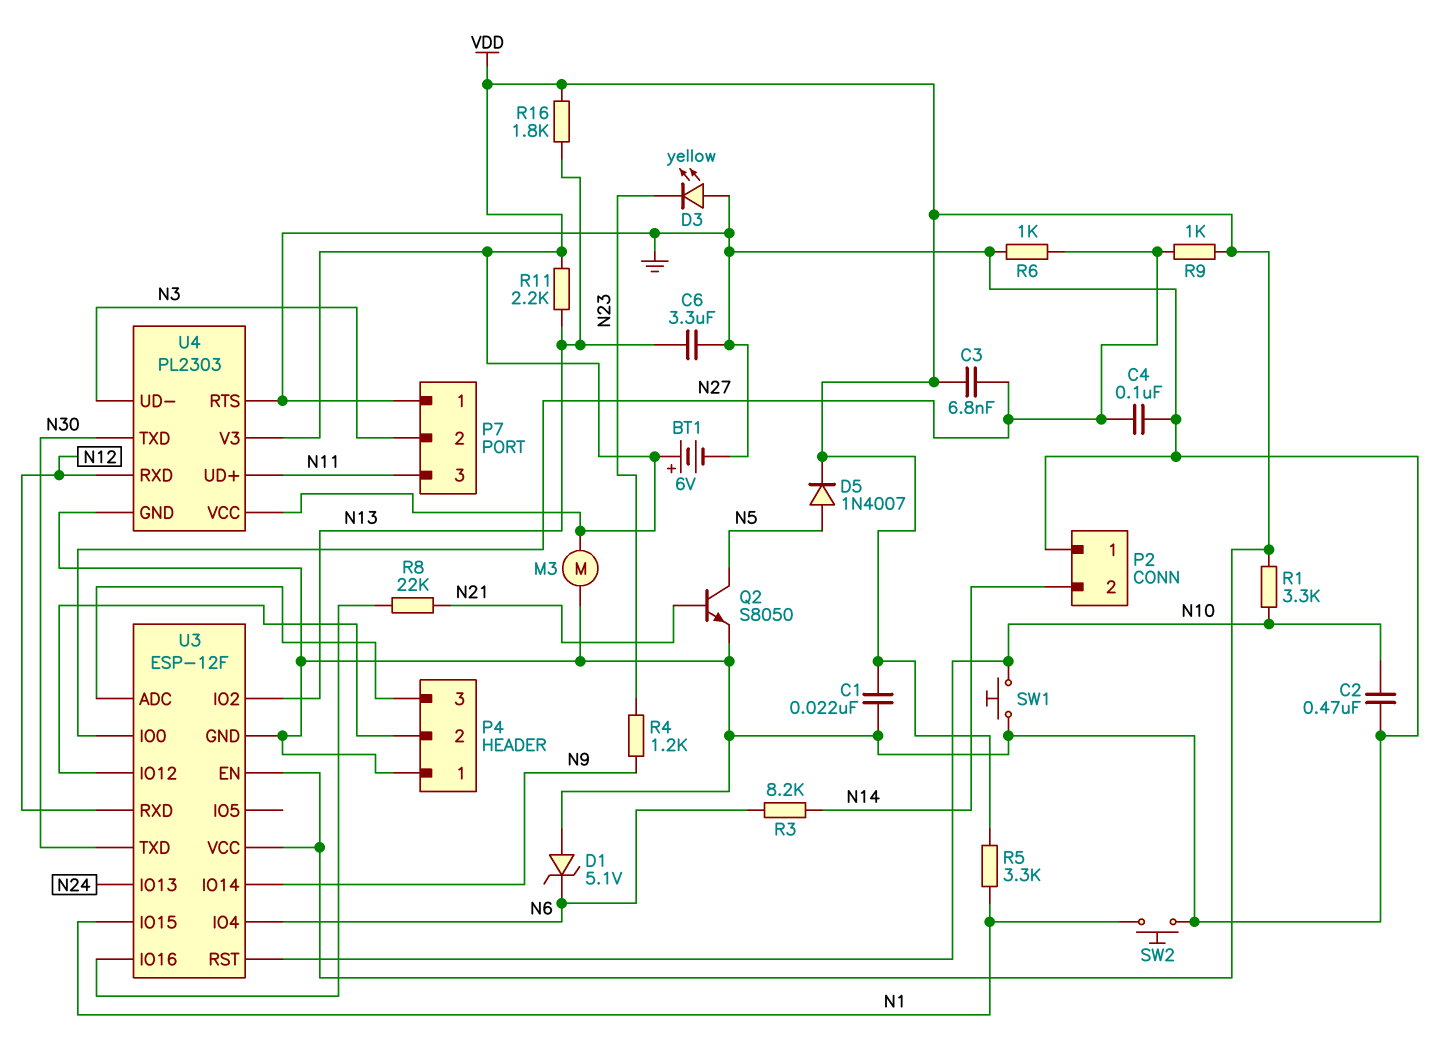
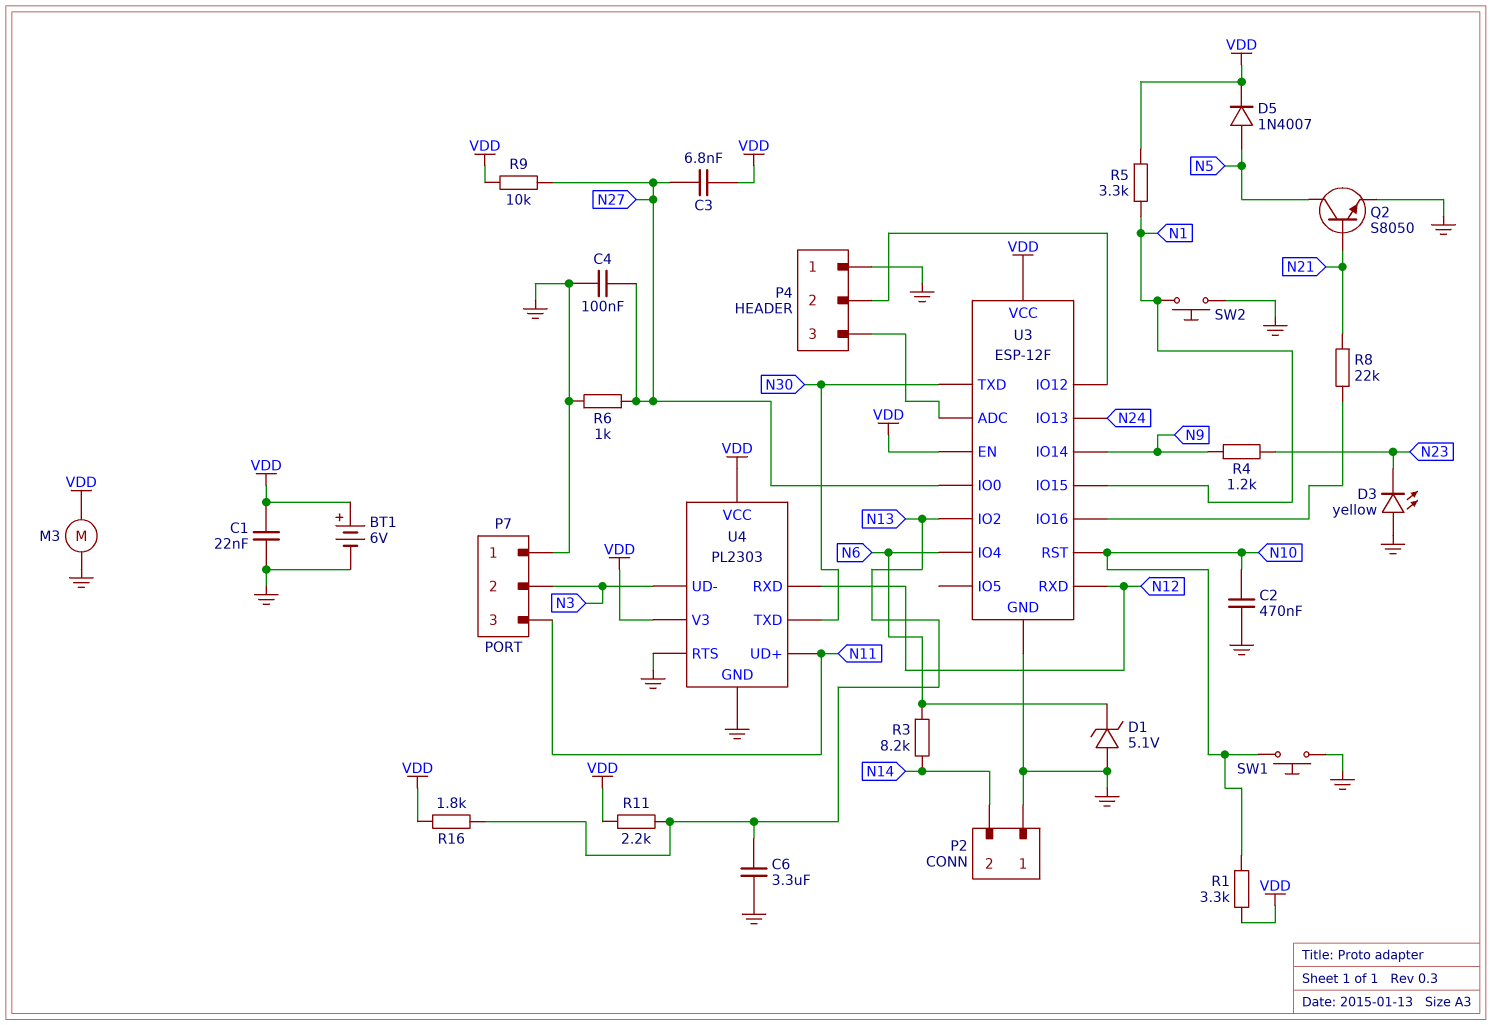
R9: 1k (N27, VDD) -> 10k (N27, VDD)

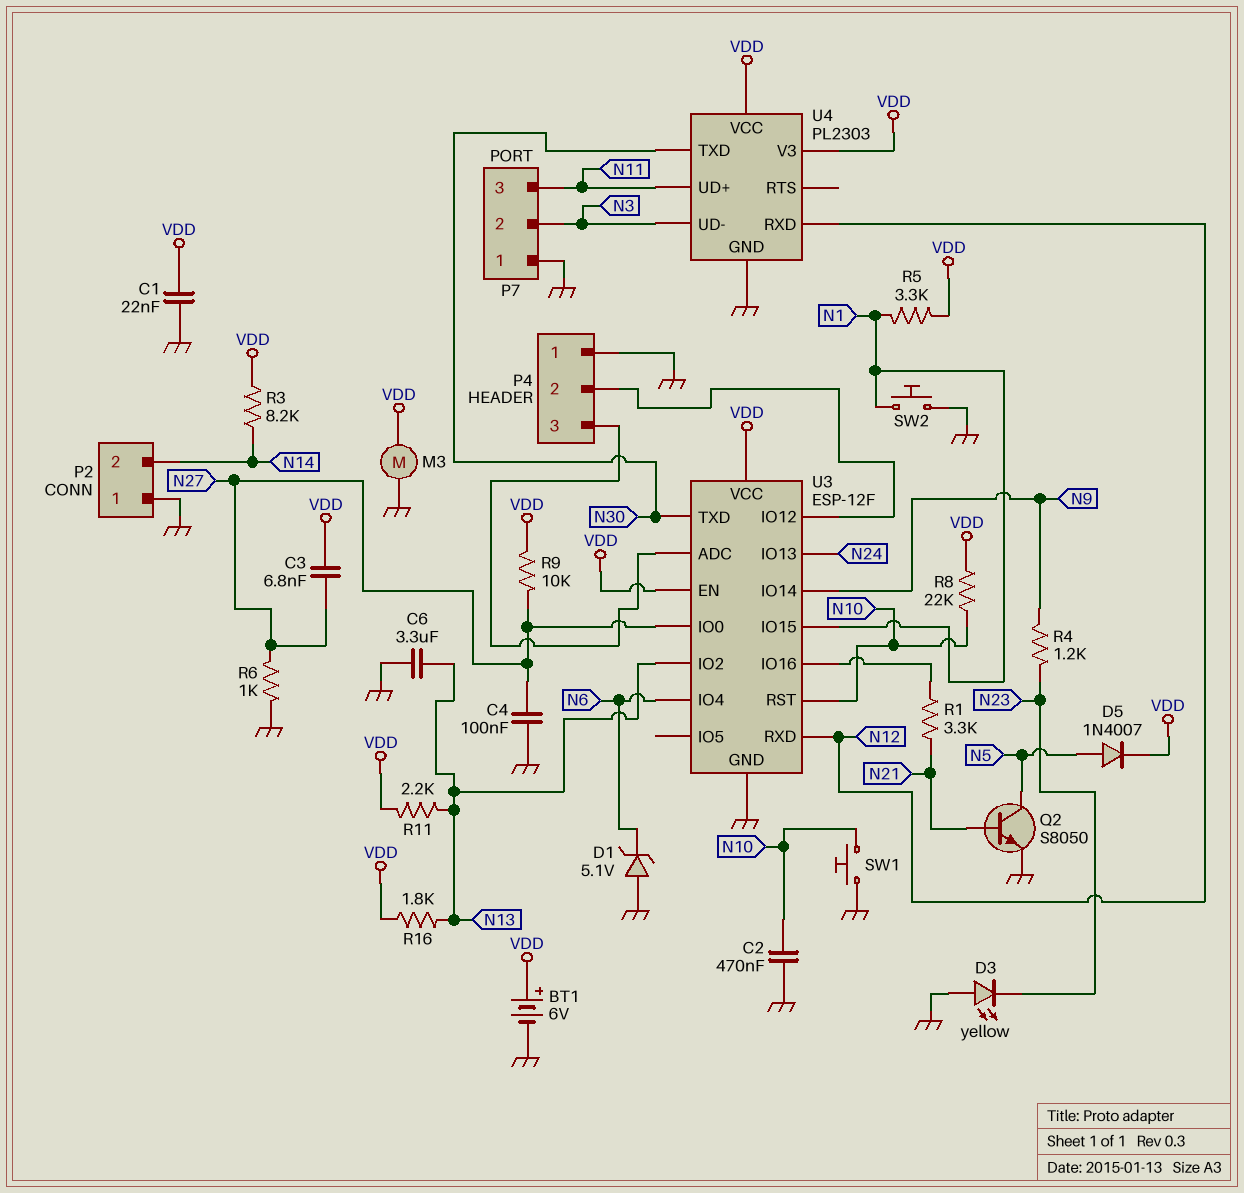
R1: 3.3k (N10, VDD) -> 3.3k (N21, U3/IO16)
R3: 8.2k (N6, N14) -> 8.2k (N14, VDD)
R8: 22k (N21, U3/IO16) -> 22k (N10, VDD)
U4 pin RTS: GND -> none

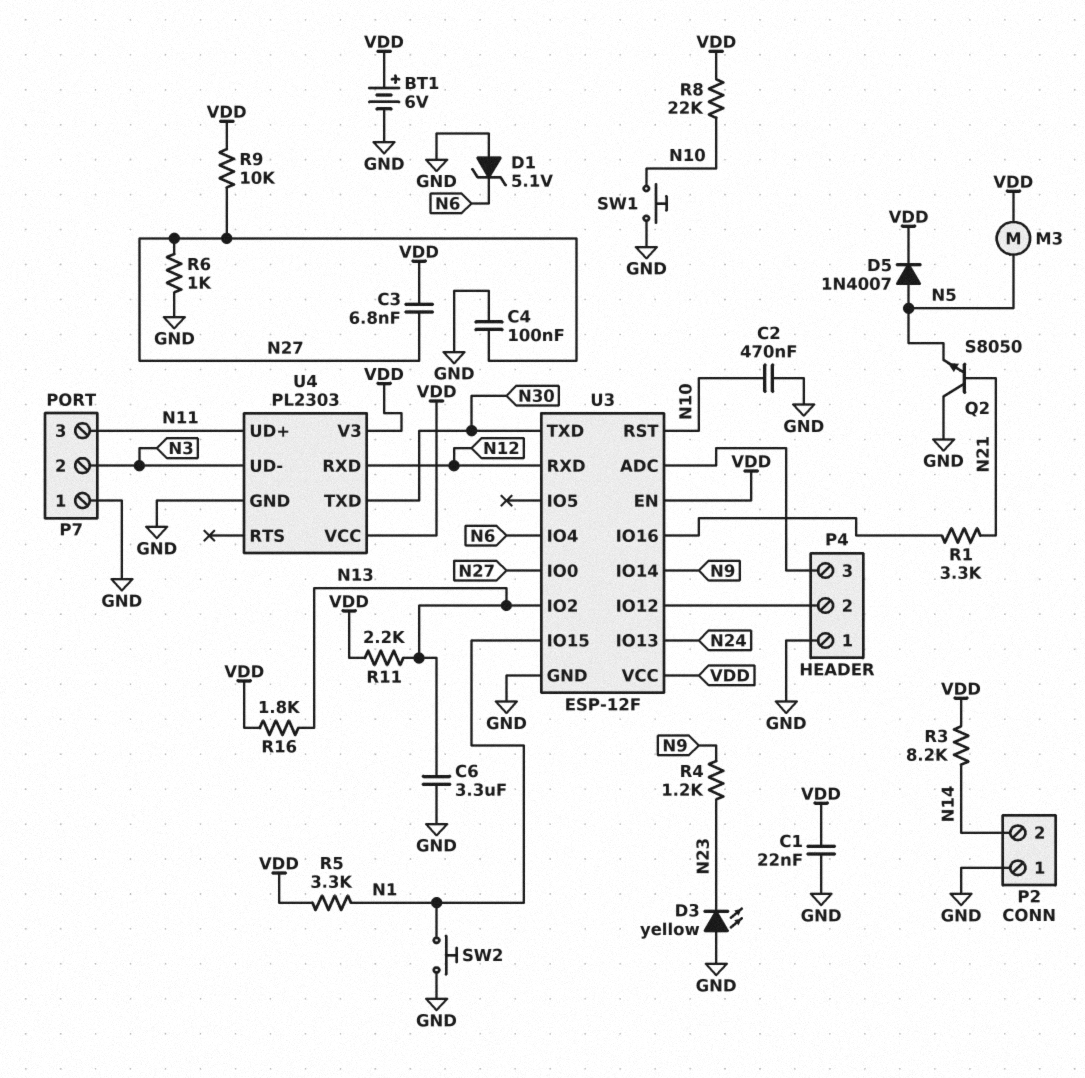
M3: motor (GND, VDD) -> motor (N5, VDD)
Q2: NPN S8050 (B N21, C N5, E GND) -> NPN S8050 (B N21, C GND, E N5)

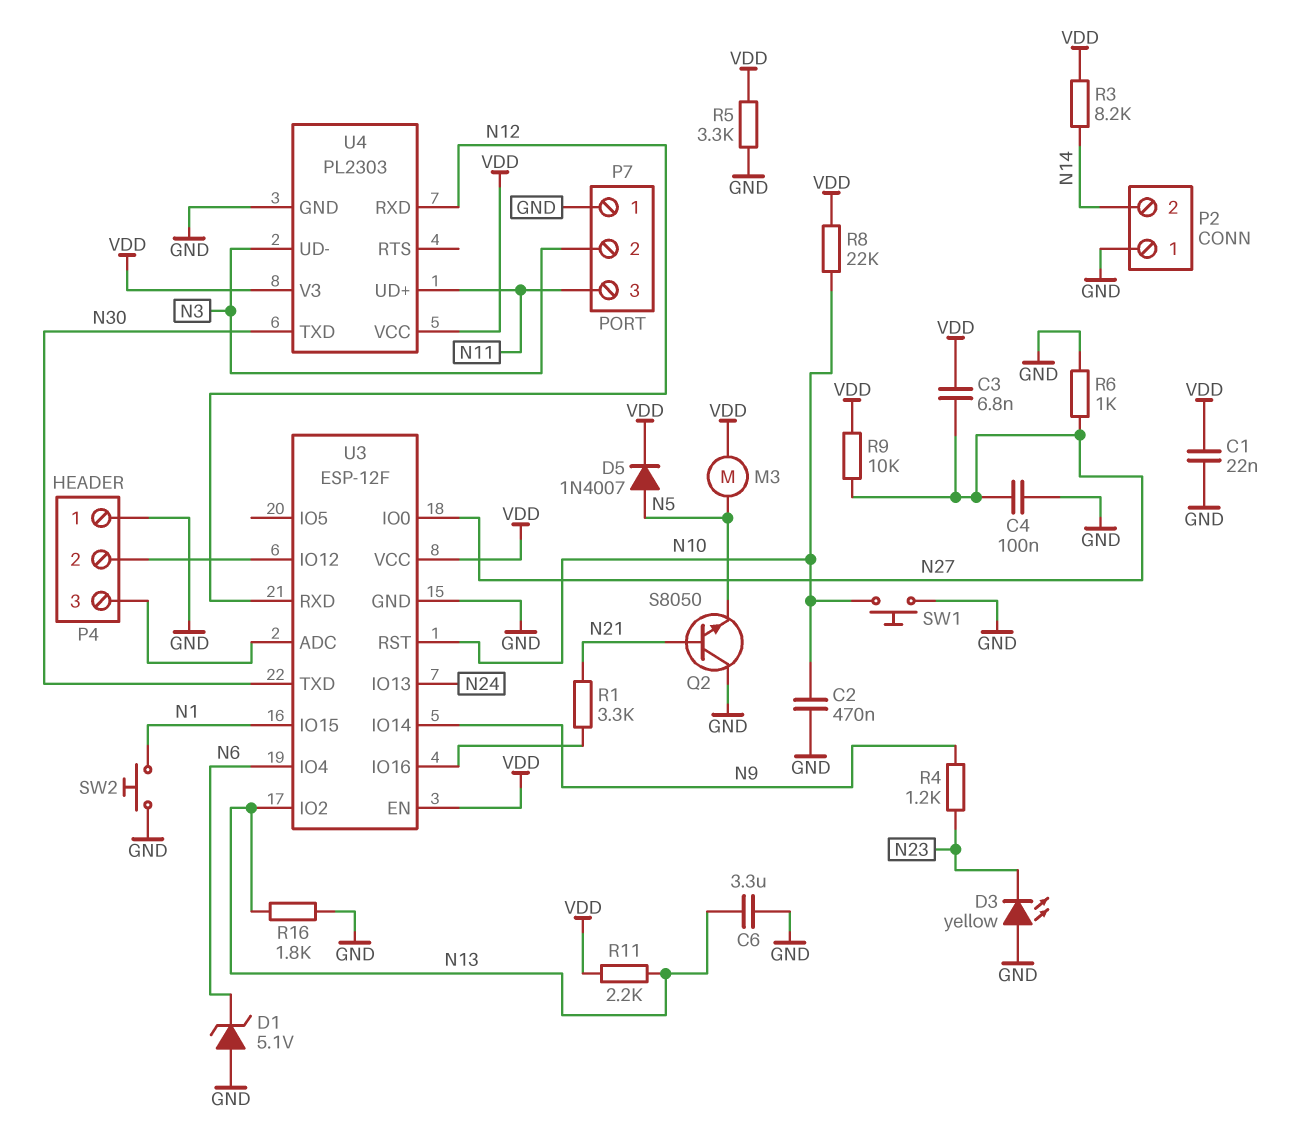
BT1: 6V (plus VDD, minus GND) -> none
R5: 3.3k (N1, VDD) -> 3.3k (GND, VDD)
R16: 1.8k (N13, VDD) -> 1.8k (GND, N13)

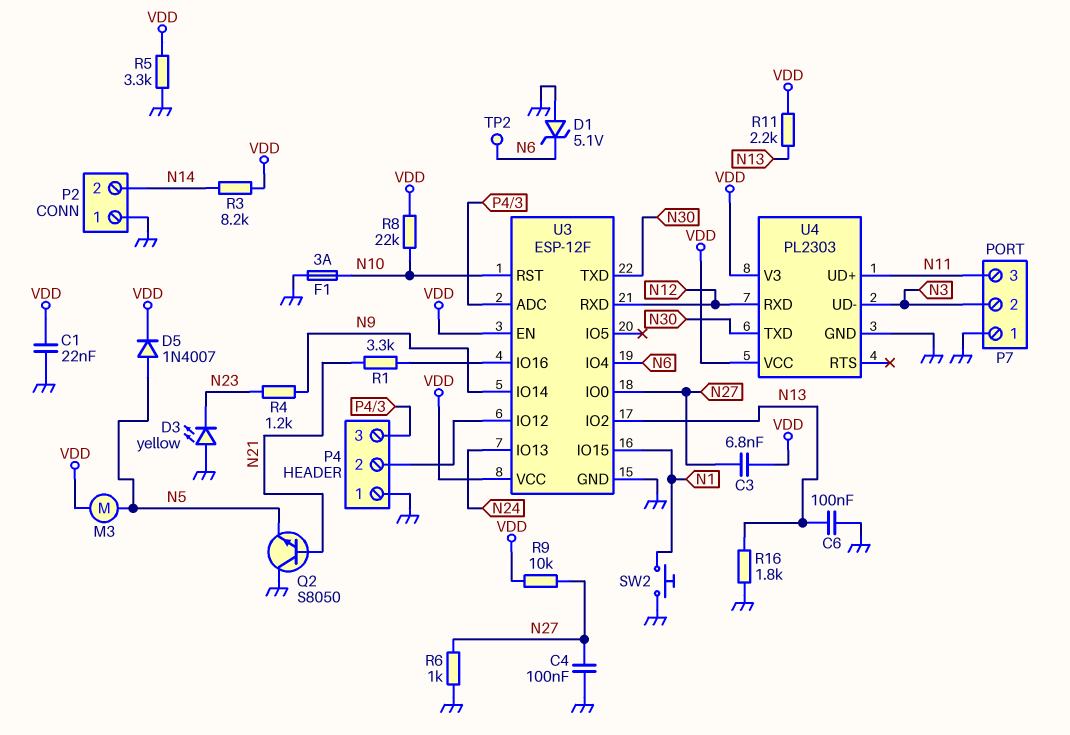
C2: 470nF (GND, N10) -> none
C6: 3.3uF (GND, N13) -> 100nF (GND, N13)
F1: none -> 3A (GND, N10)
SW1: button (GND, N10) -> none
TP2: none -> test point (N6)

